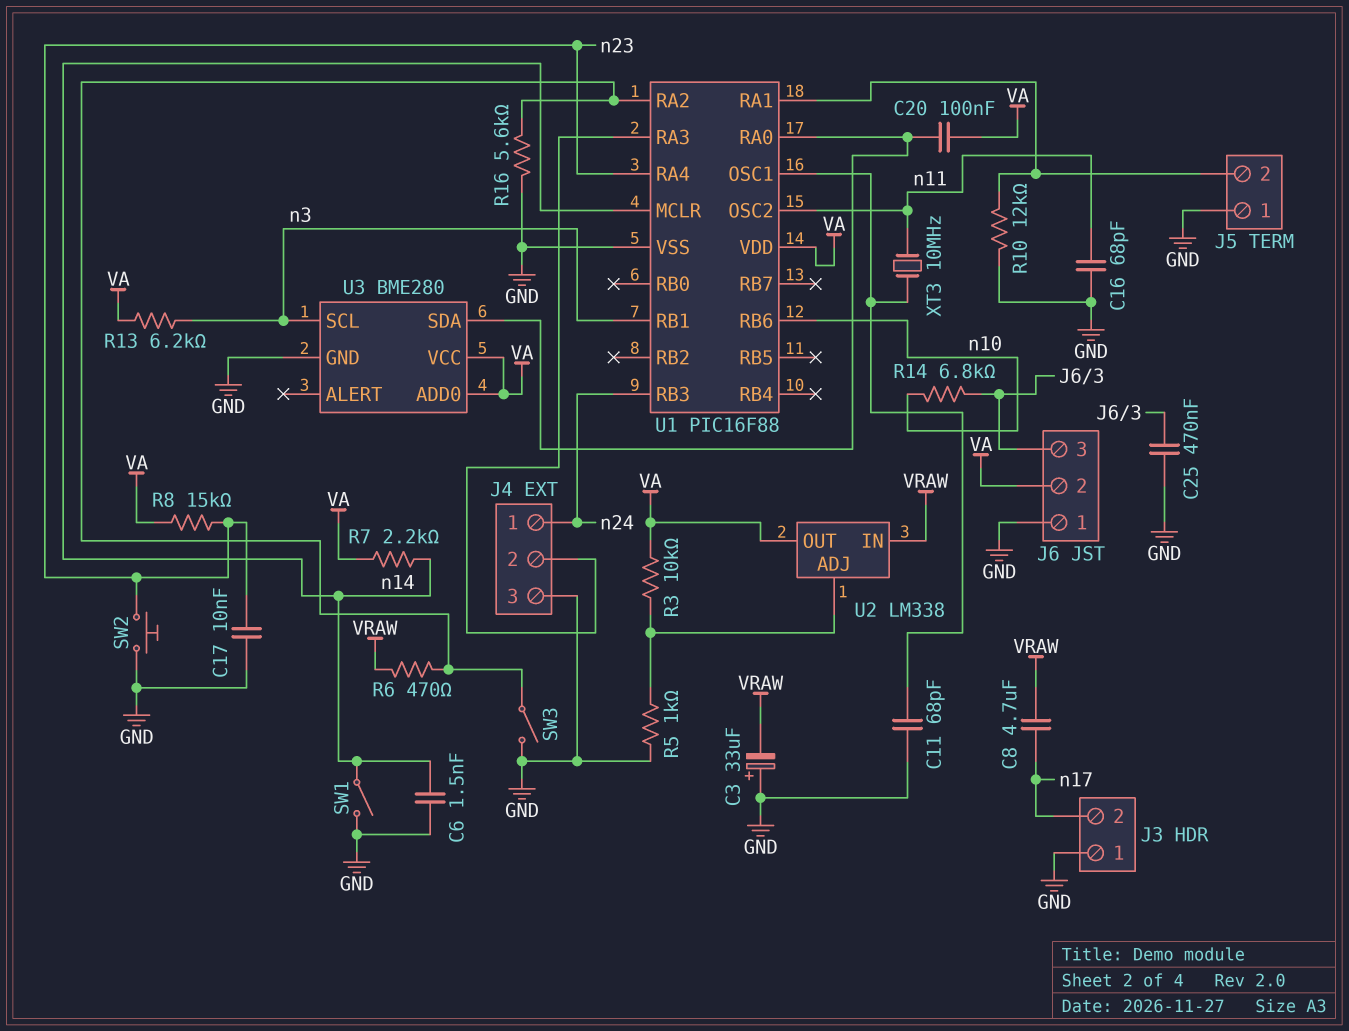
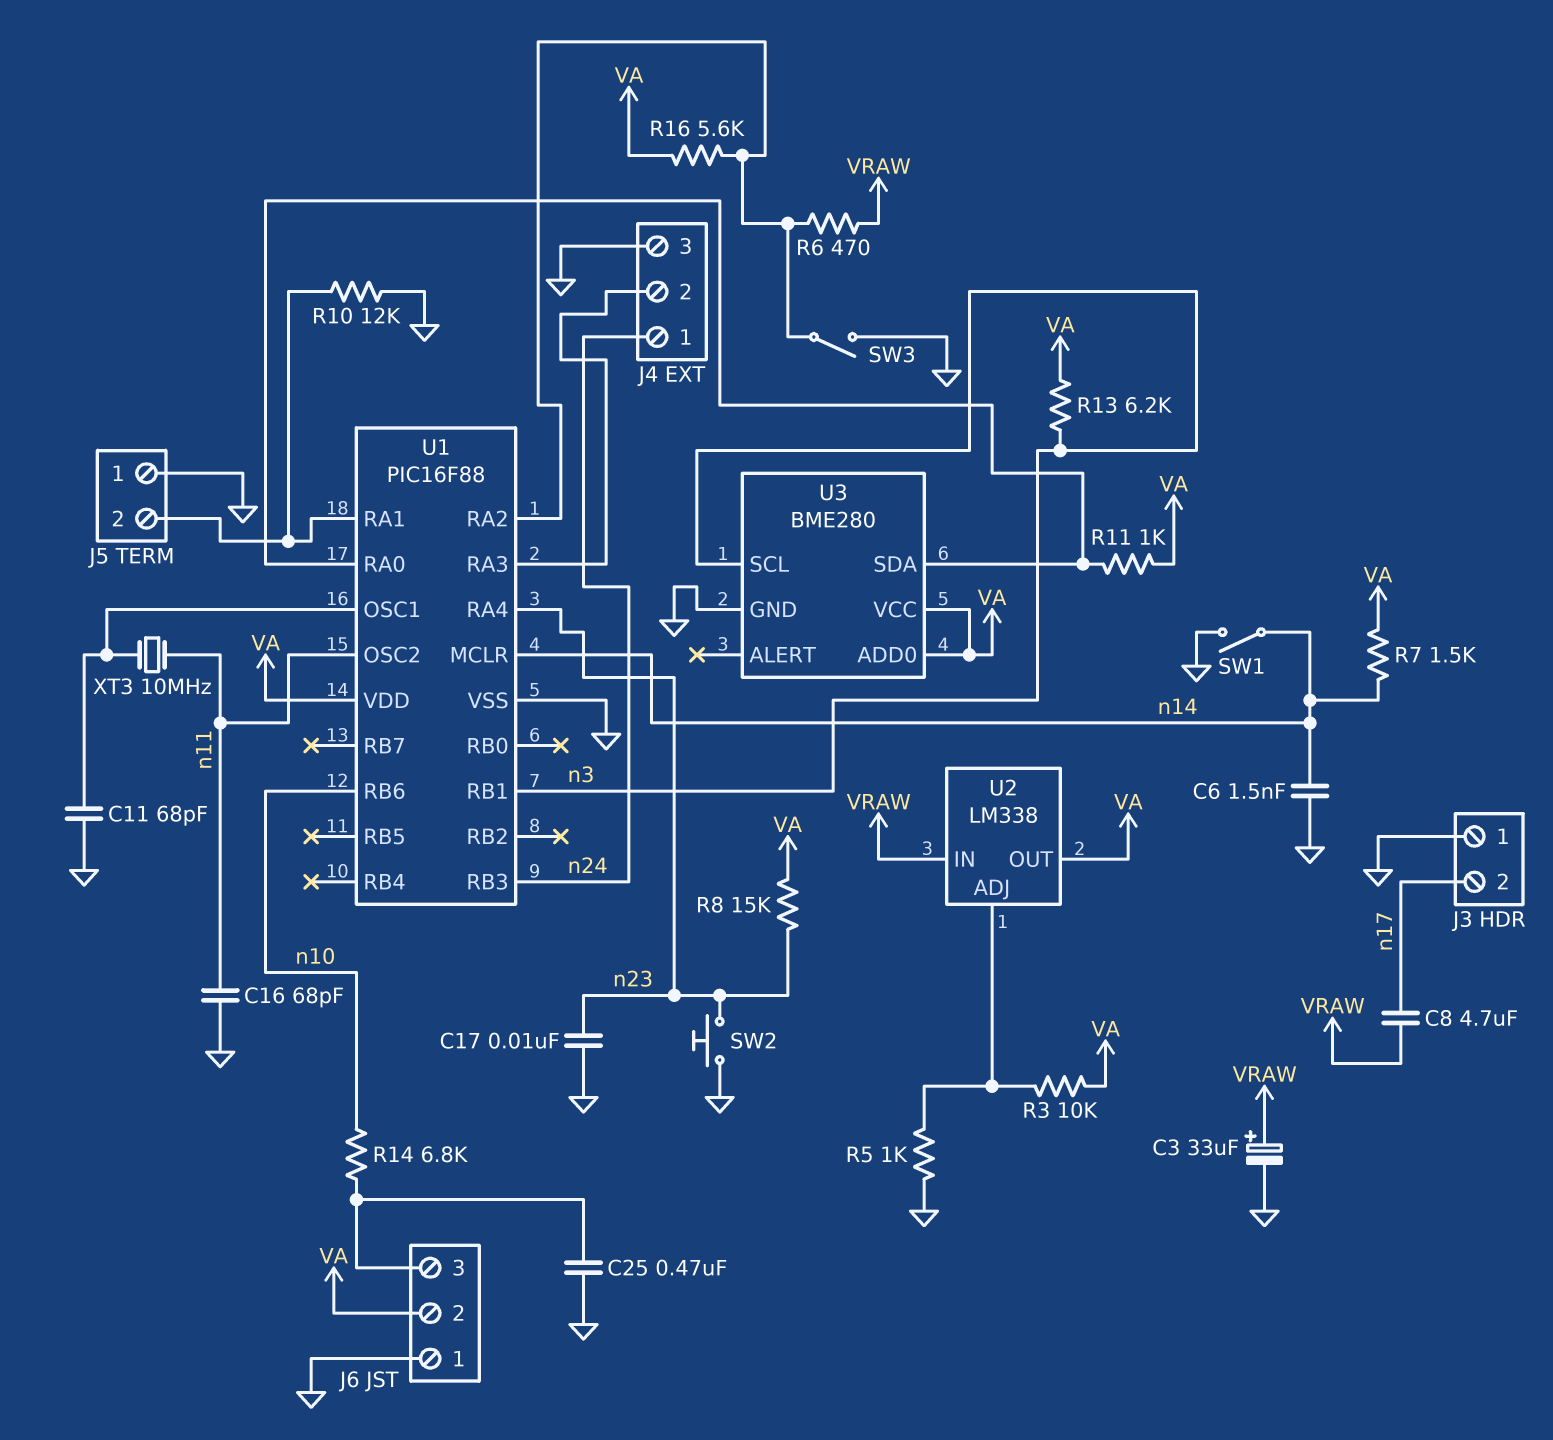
C3: 33uF (plus GND, minus VRAW) -> 33uF (plus VRAW, minus GND)
C20: 100nF (U1/RA0, VA) -> none
R7: 2.2k (VA, n14) -> 1.5k (VA, n14)
R11: none -> 1k (U1/RA0, VA)
R16: 5.6k (GND, U1/RA2) -> 5.6k (U1/RA2, VA)

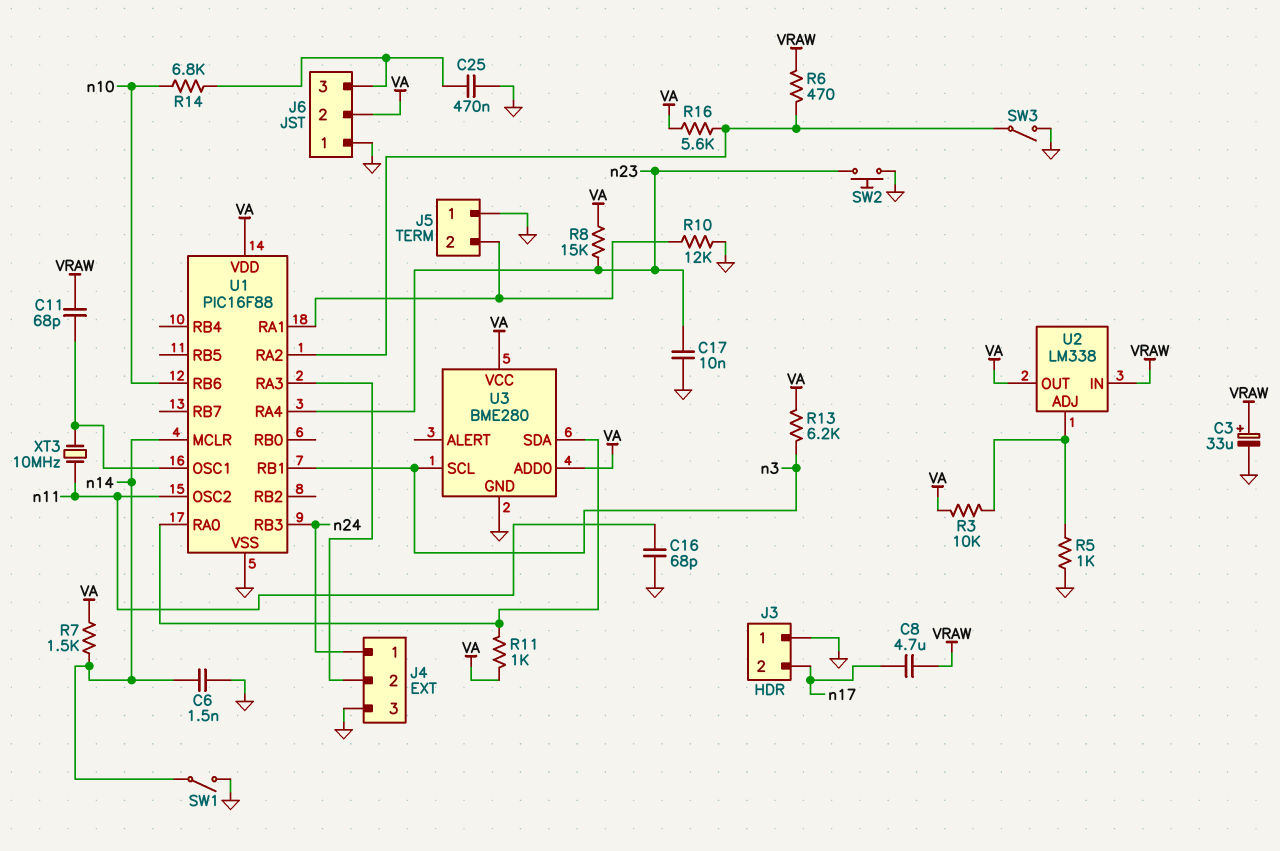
C11: 68pF (GND, U1/OSC1) -> 68pF (U1/OSC1, VRAW)

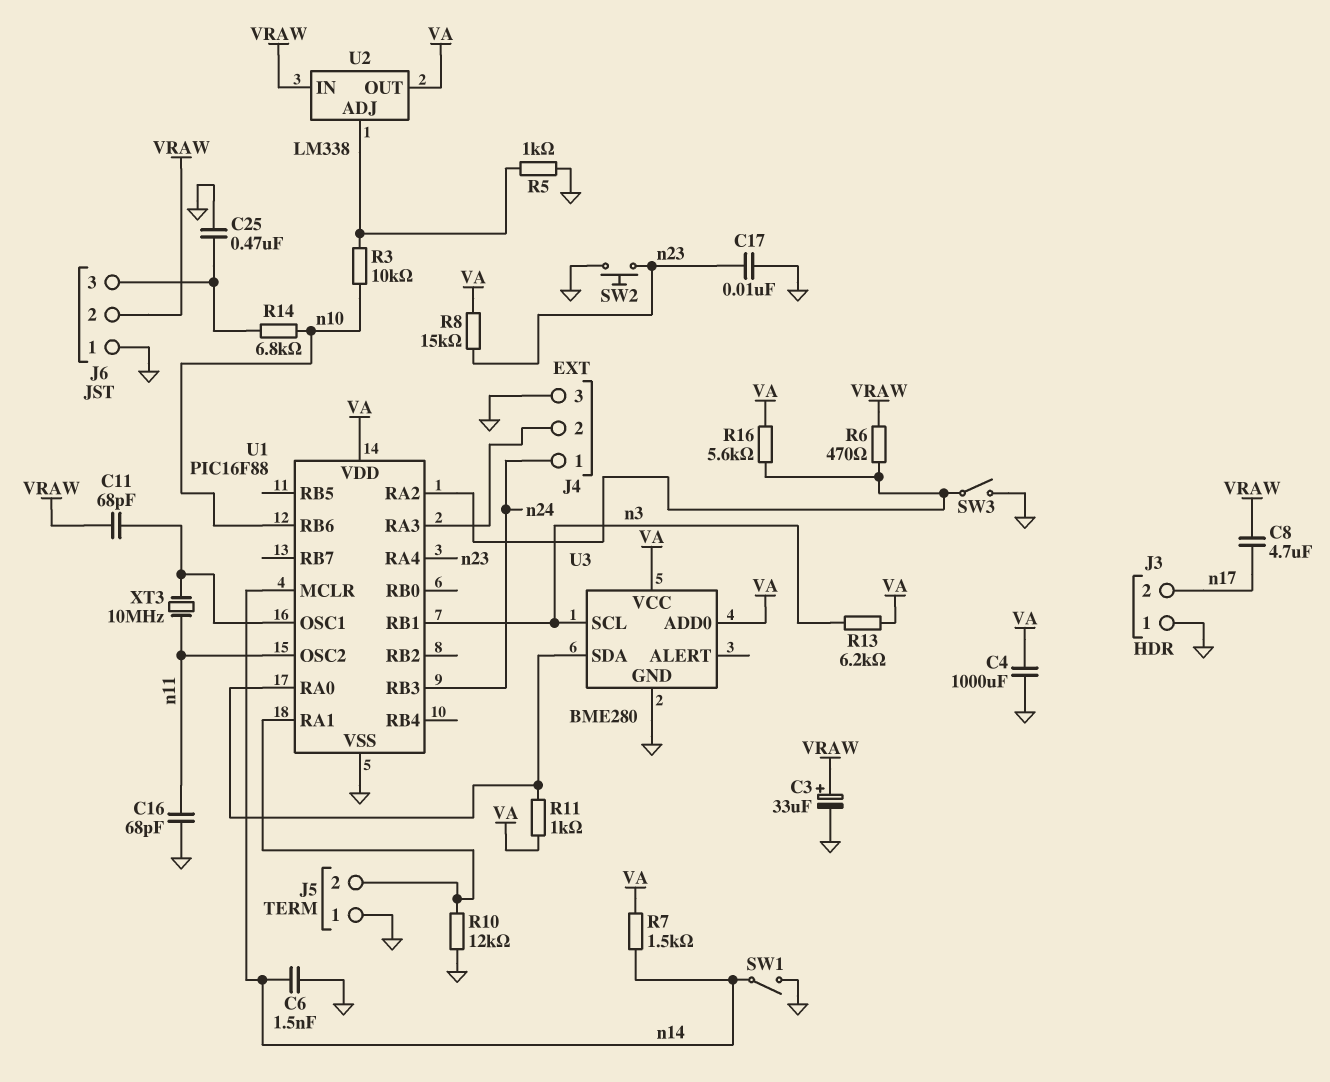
C4: none -> 1000uF (GND, VA)
J6 pin 2: VA -> VRAW
R3: 10k (U2/ADJ, VA) -> 10k (U2/ADJ, n10)

